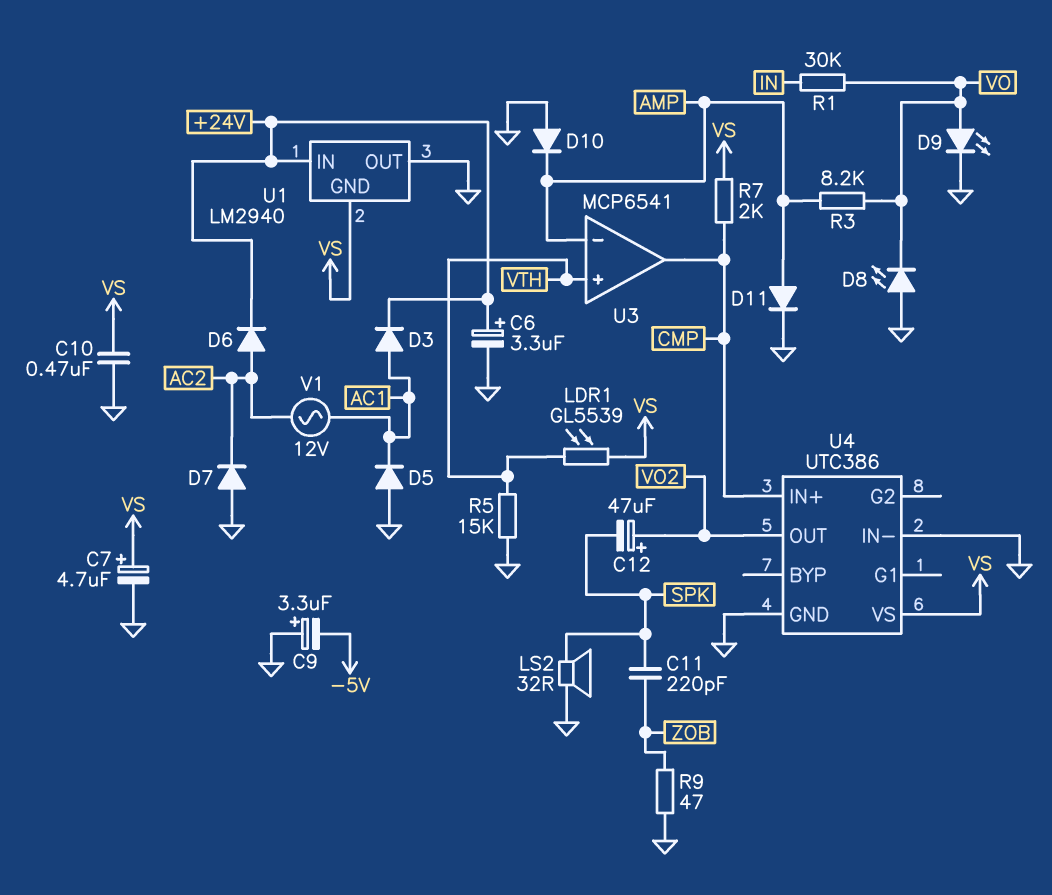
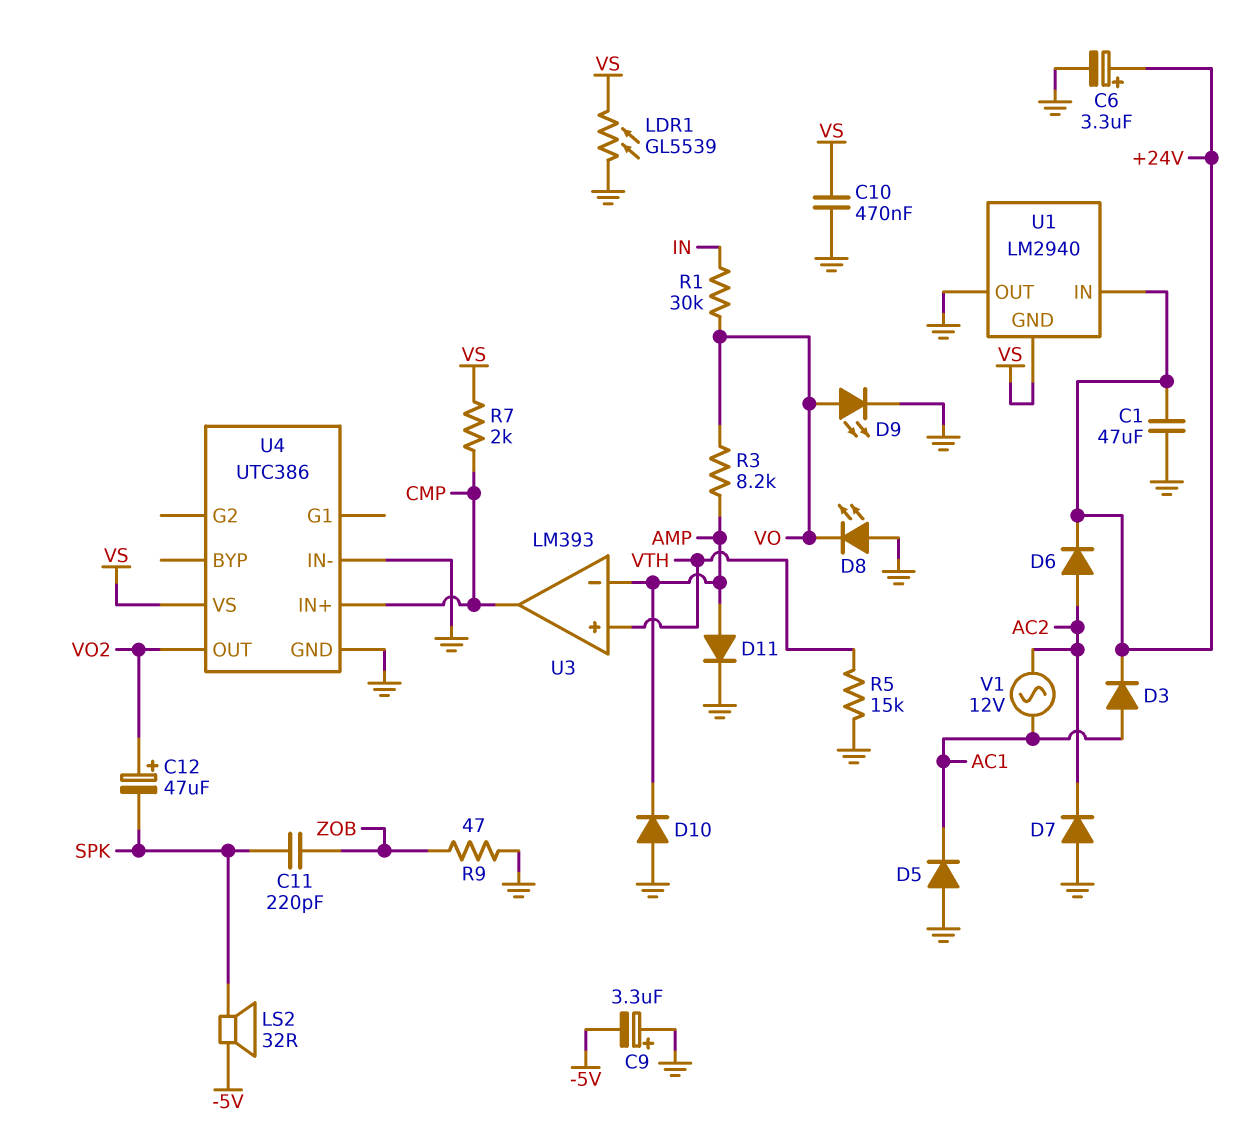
C1: none -> 47uF (+24V, GND)
C7: 4.7uF (plus VS, minus GND) -> none
LDR1: GL5539 (VS, VTH) -> GL5539 (GND, VS)
LS2: speaker 32R (GND, SPK) -> speaker 32R (-5V, SPK)
U3: MCP6541 -> LM393

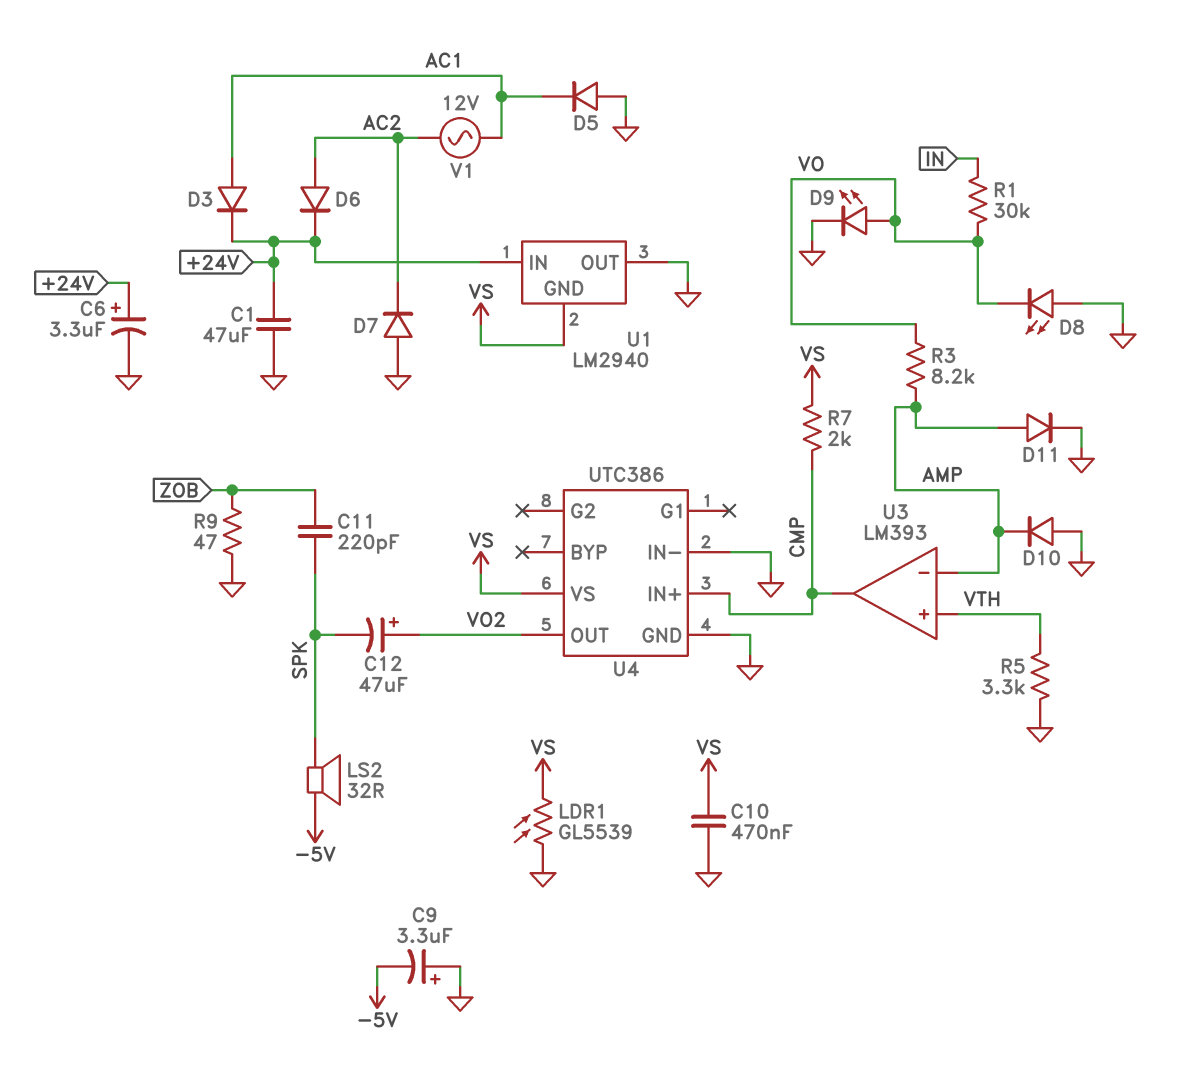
R5: 15k (GND, VTH) -> 3.3k (GND, VTH)

